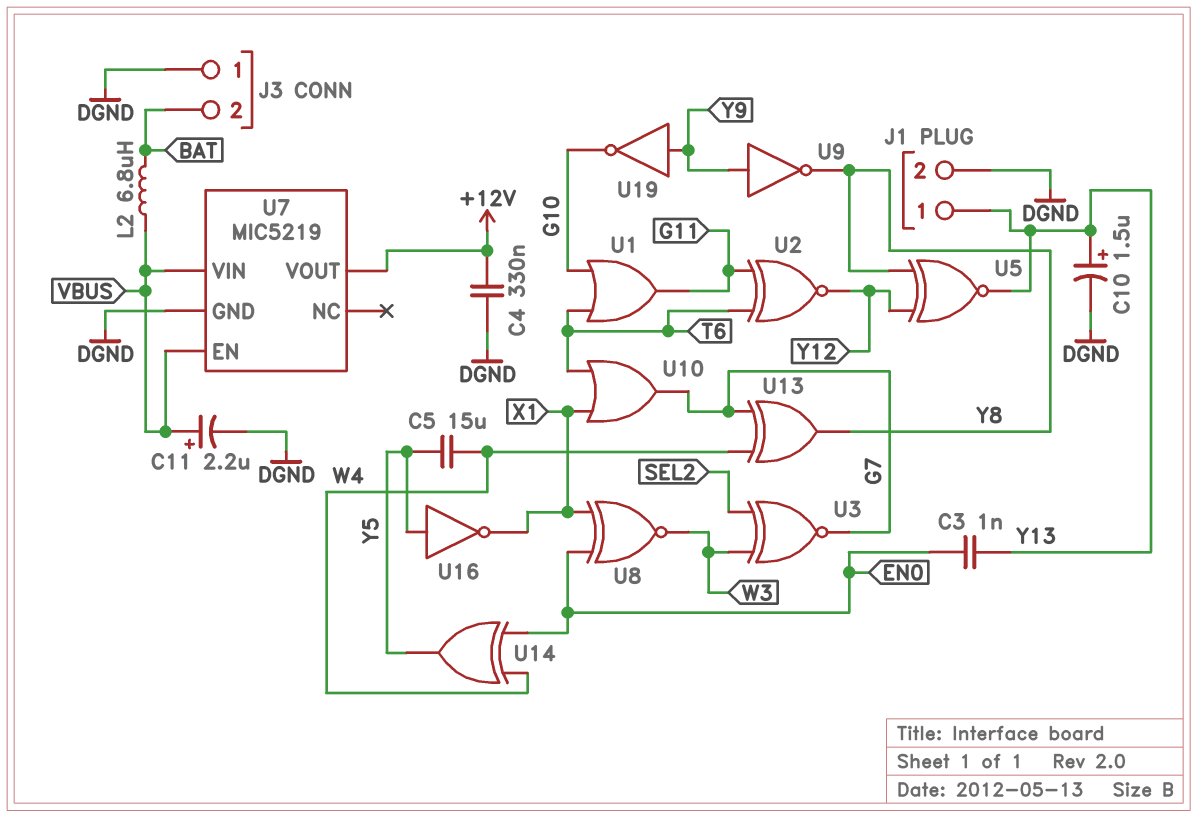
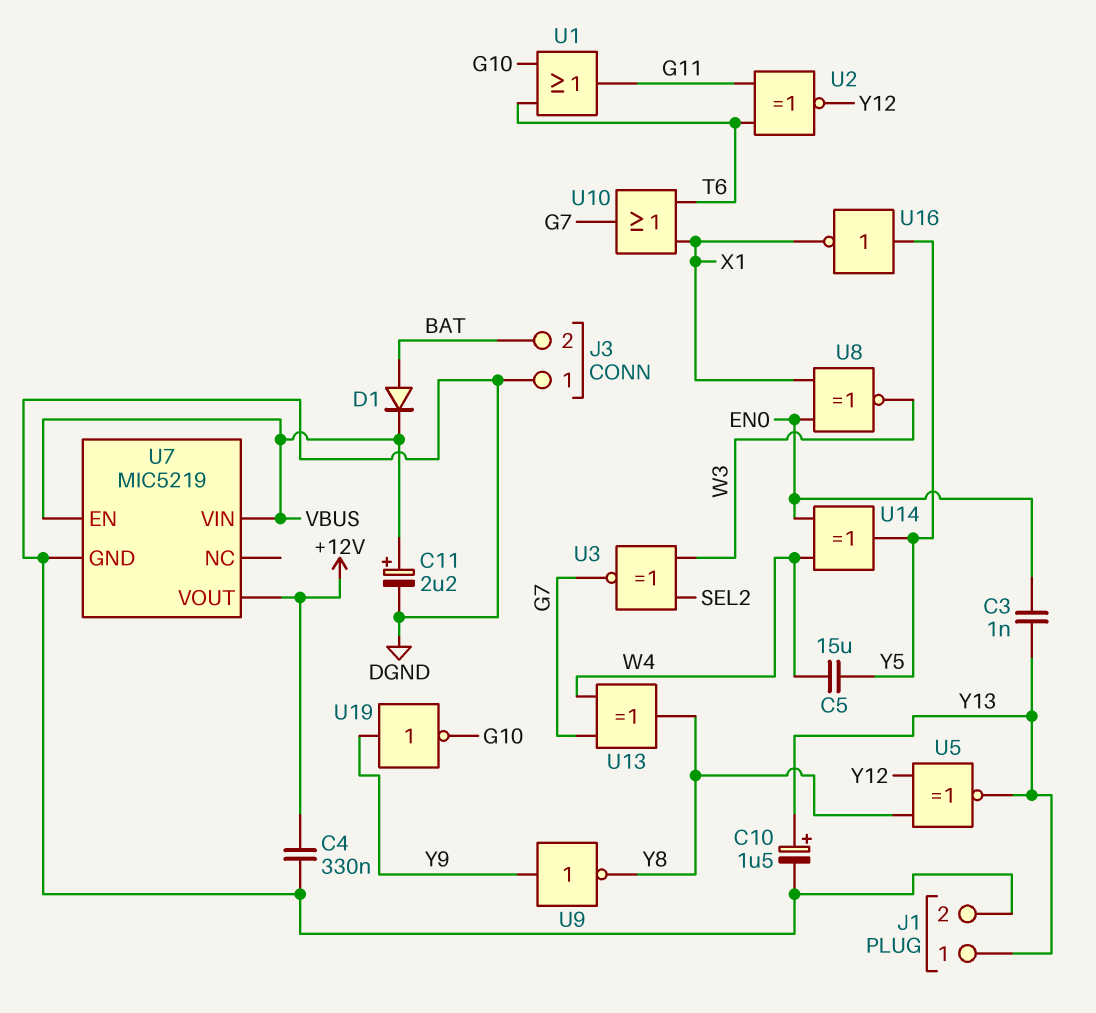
D1: none -> diode (A BAT, K VBUS)
L2: 6.8uH (BAT, VBUS) -> none

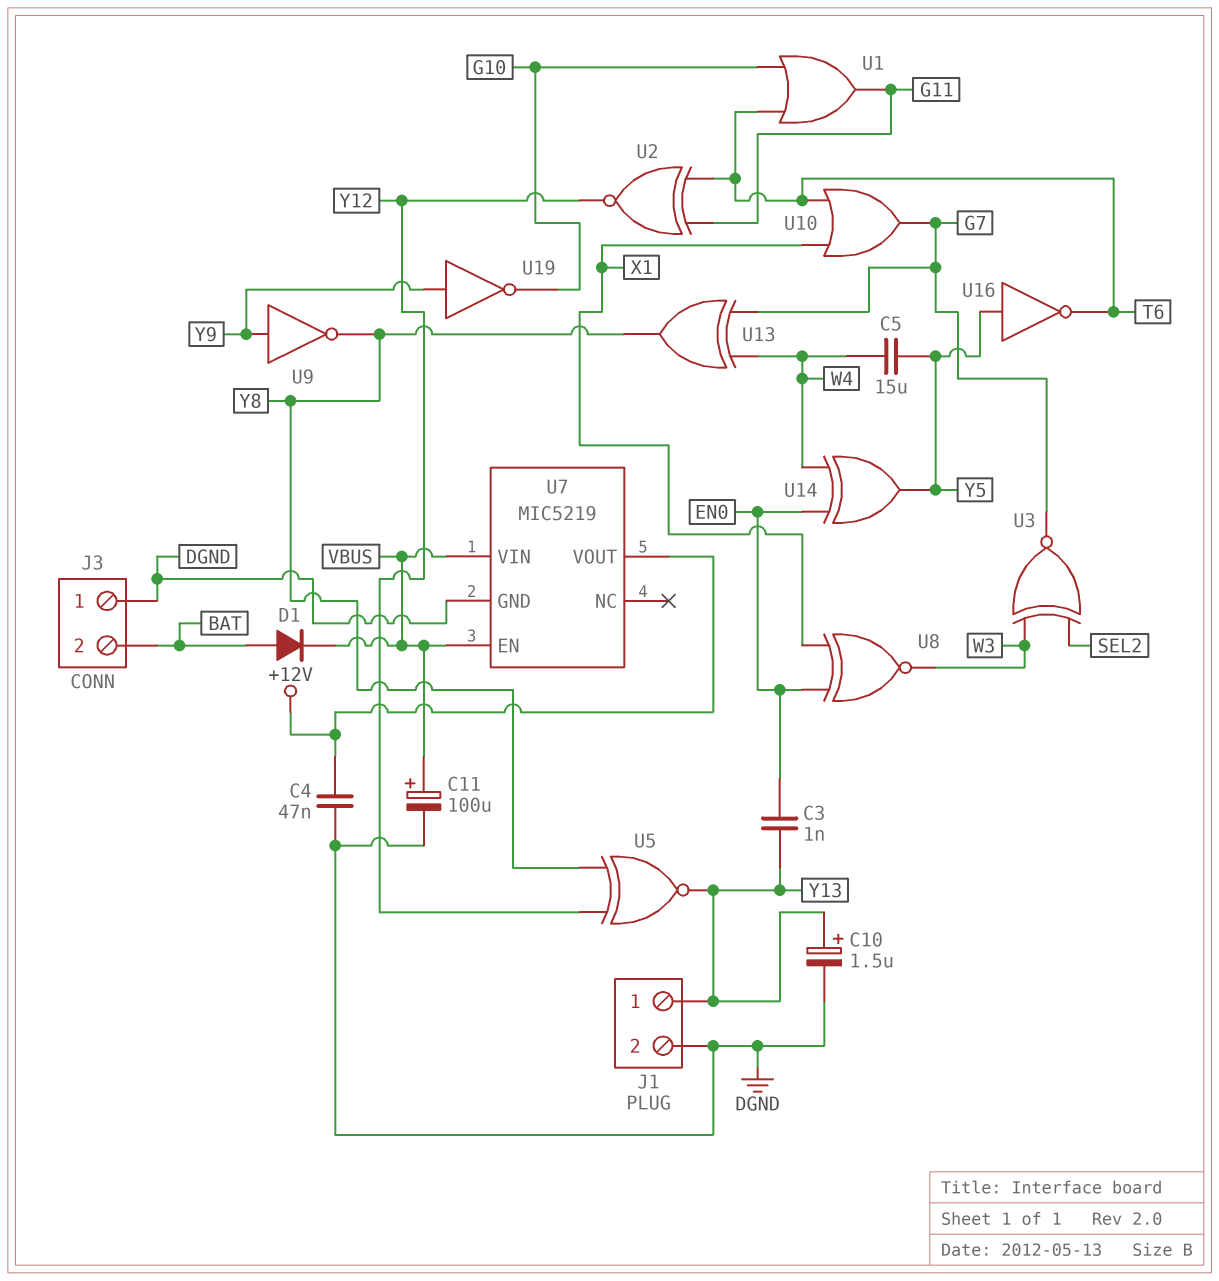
C4: 330nF (+12V, DGND) -> 47nF (+12V, DGND)
C11: 2.2uF (plus VBUS, minus DGND) -> 100uF (plus VBUS, minus DGND)
U16: NOT (in Y5, out X1) -> NOT (in Y5, out T6)

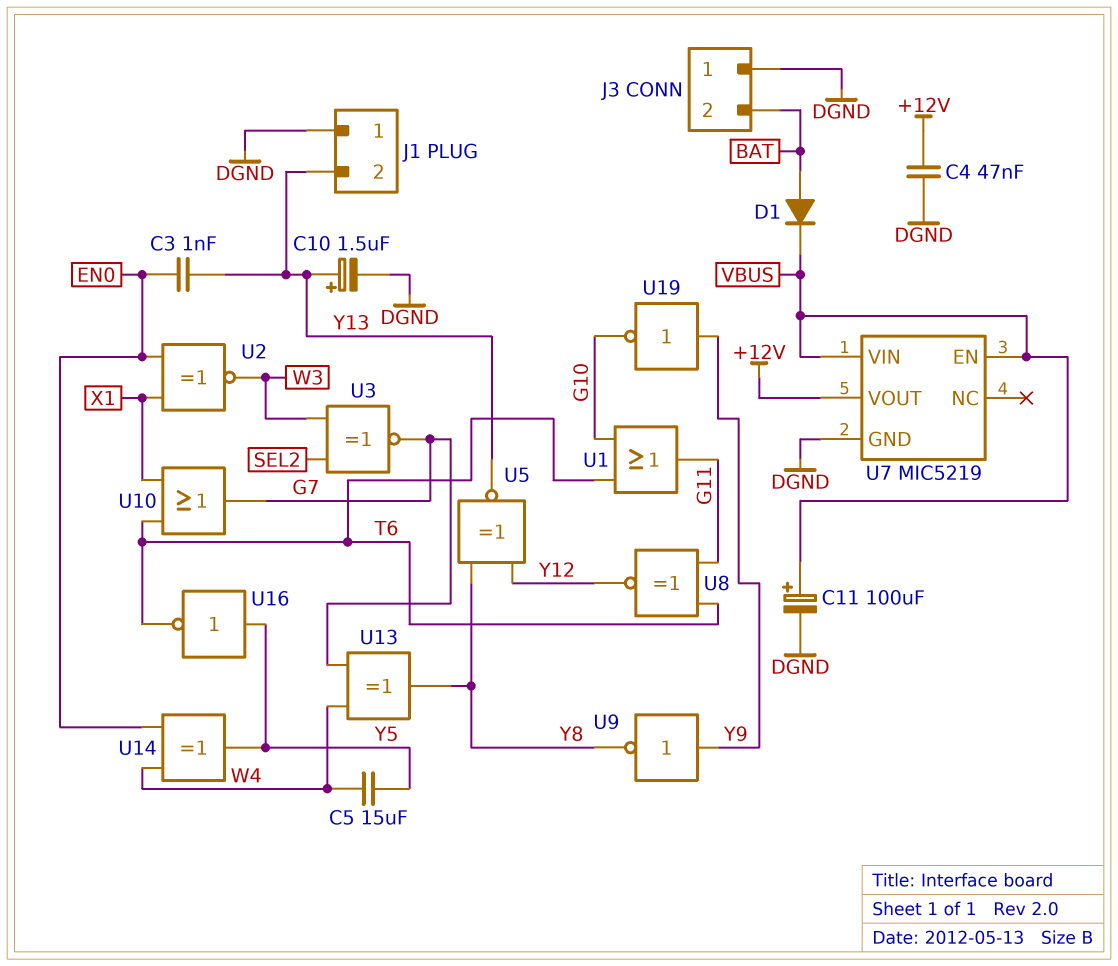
J1 pin 1: Y13 -> DGND
J1 pin 2: DGND -> Y13
U2: XNOR (in G11, in T6, out Y12) -> XNOR (in EN0, in X1, out W3)
U8: XNOR (in EN0, in X1, out W3) -> XNOR (in G11, in T6, out Y12)

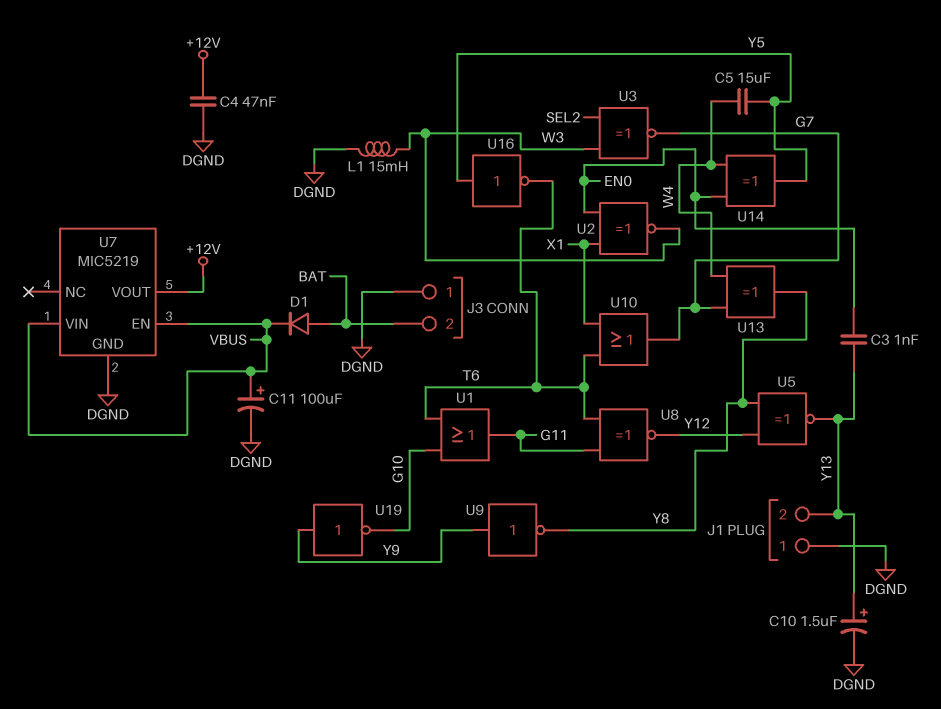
L1: none -> 15mH (DGND, W3)

